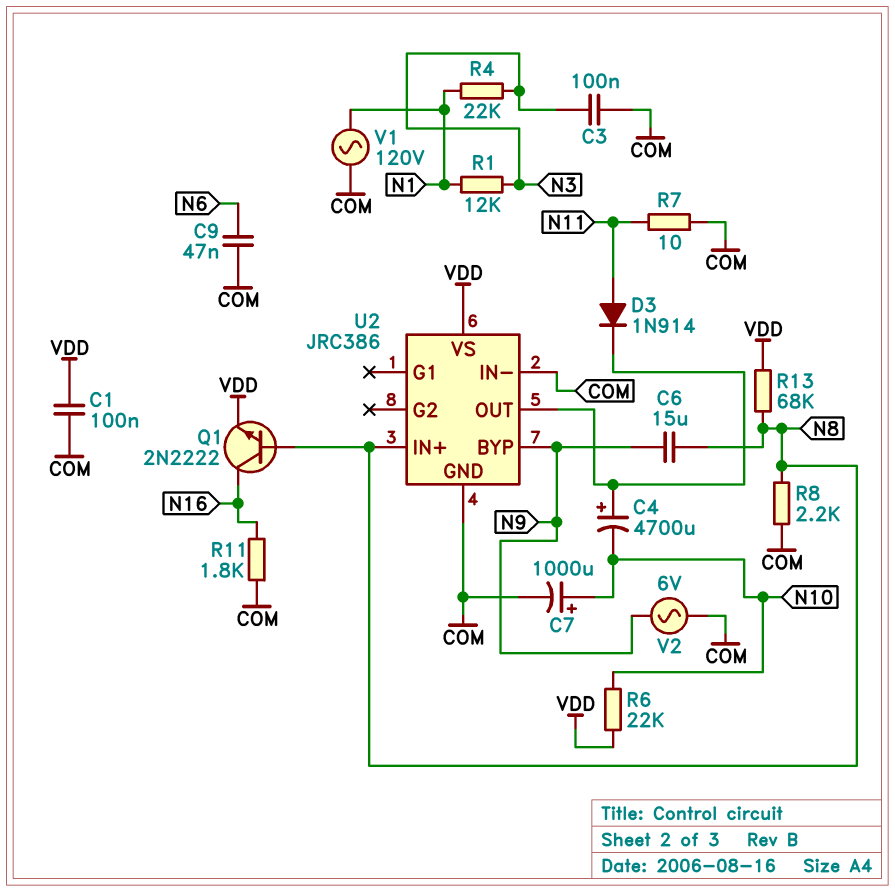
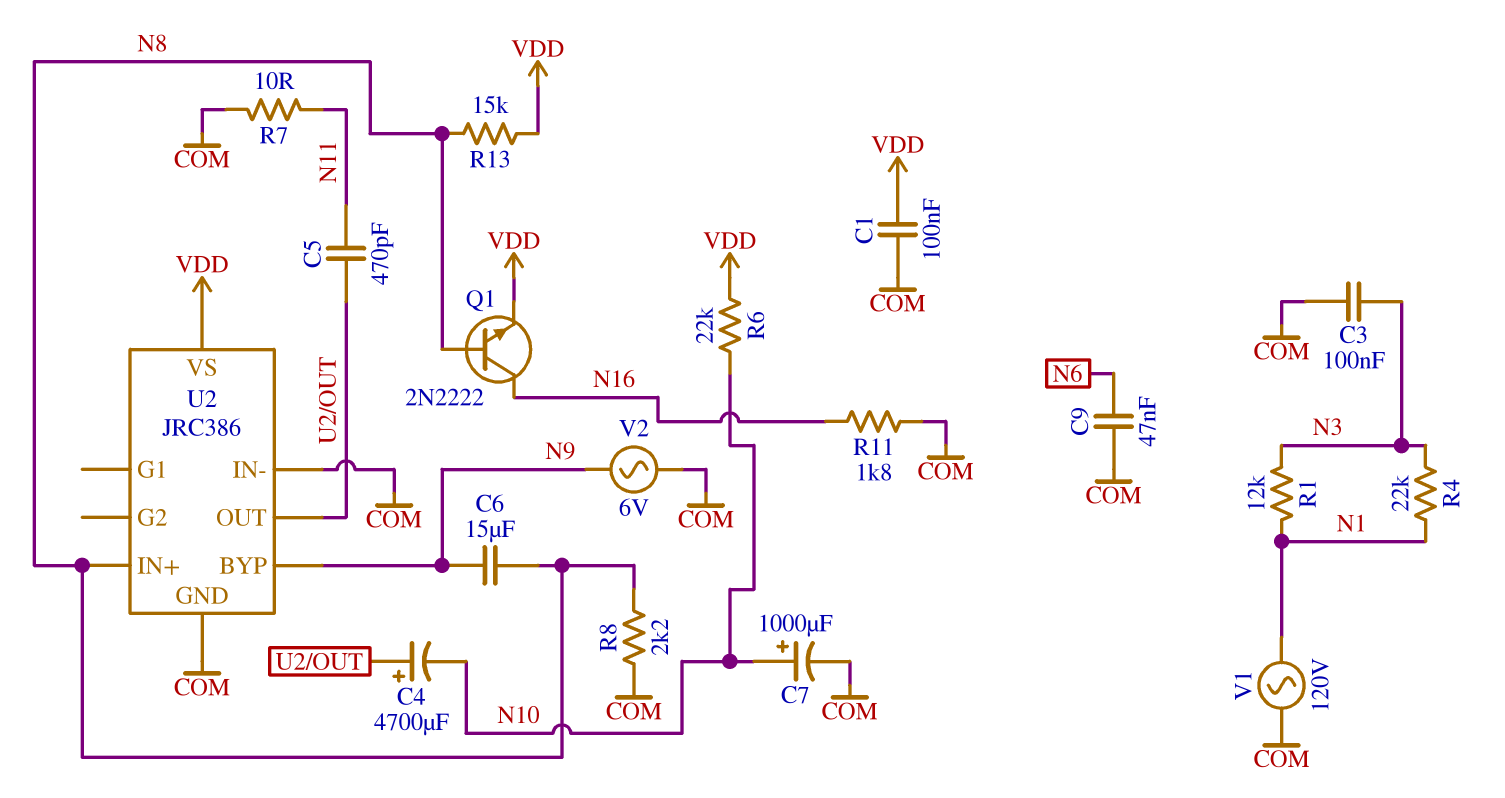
C5: none -> 470pF (N11, U2/OUT)
D3: diode 1N914 (A N11, K U2/OUT) -> none
R13: 68k (N8, VDD) -> 15k (N8, VDD)

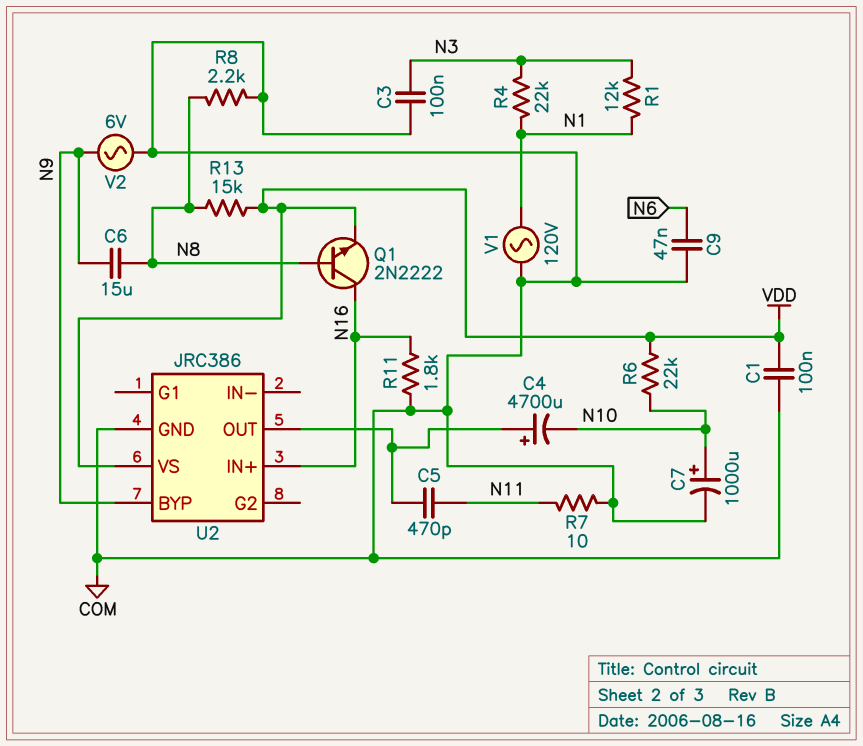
U2 pin IN+: N8 -> N16
U2 pin IN-: COM -> none

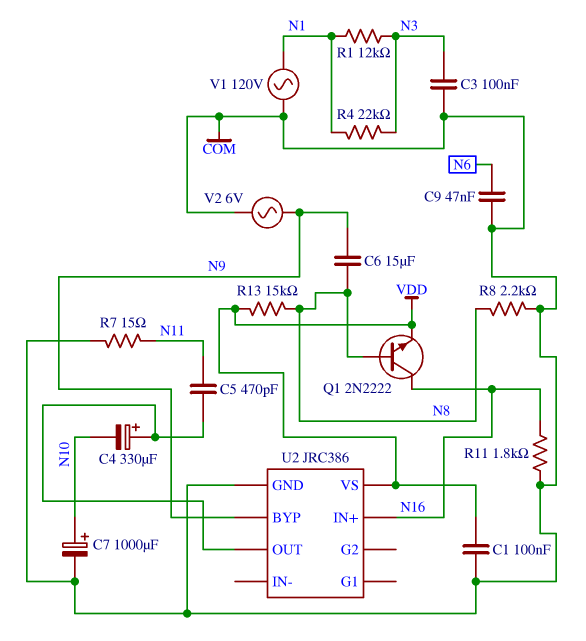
C4: 4700uF (plus U2/OUT, minus N10) -> 330uF (plus U2/OUT, minus N10)
R6: 22k (N10, VDD) -> none
R7: 10 (COM, N11) -> 15 (COM, N11)

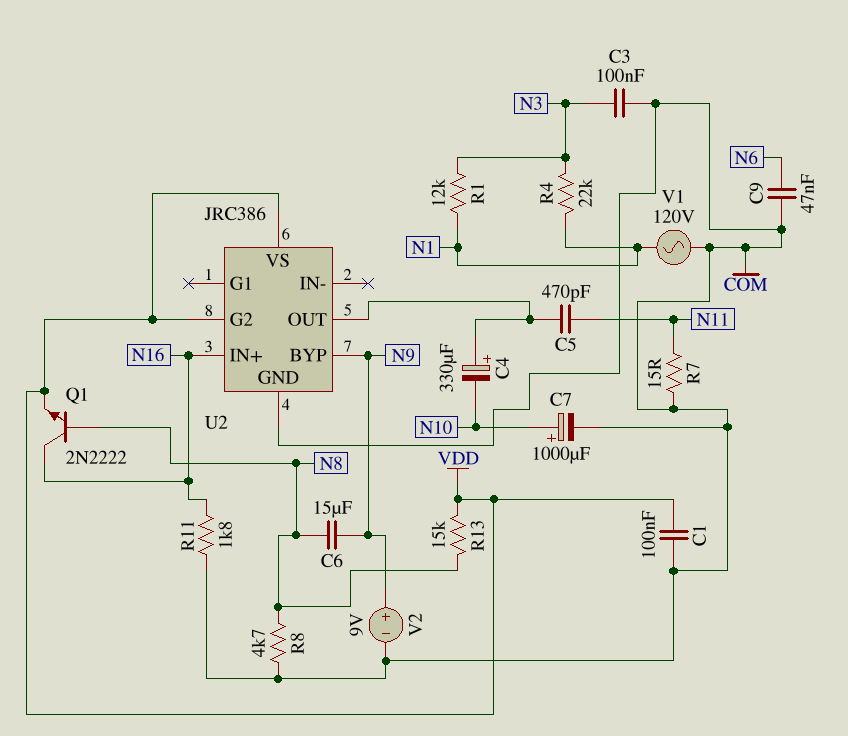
R8: 2.2k (COM, N8) -> 4.7k (COM, N8)
U2 pin G2: none -> VDD
V2: AC 6V (COM, N9) -> 9V (plus N9, minus COM)

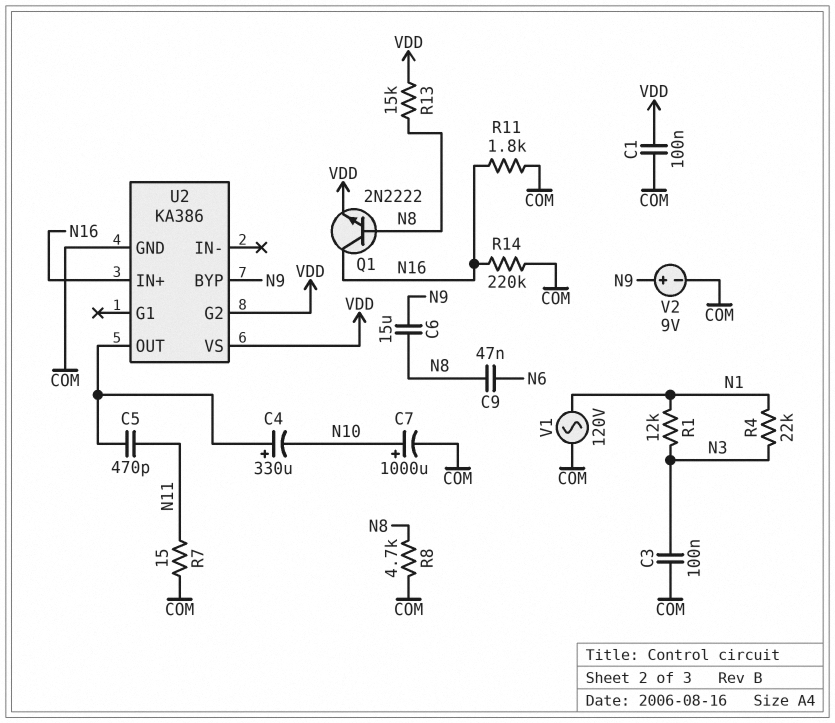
C9: 47nF (COM, N6) -> 47nF (N6, N8)
R14: none -> 220k (COM, N16)
U2: JRC386 -> KA386

